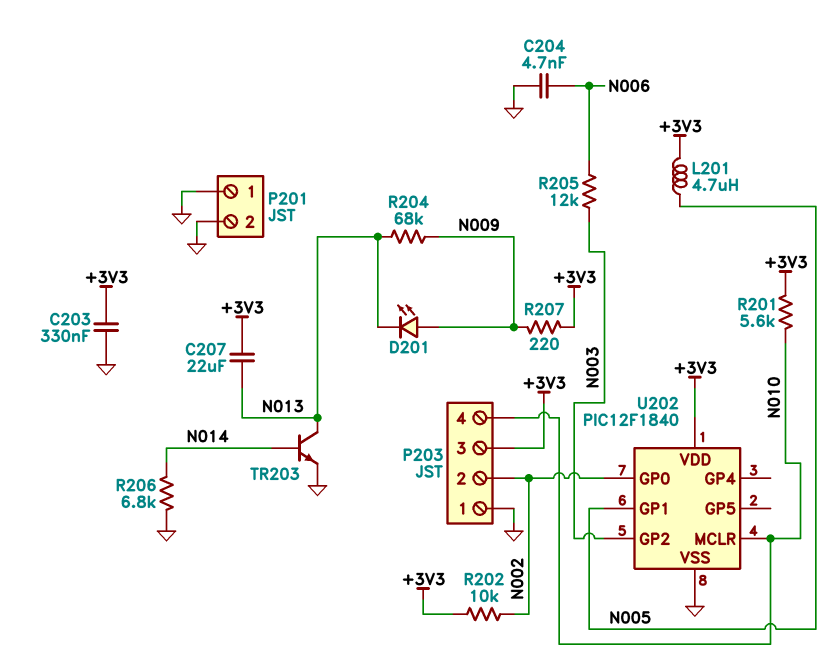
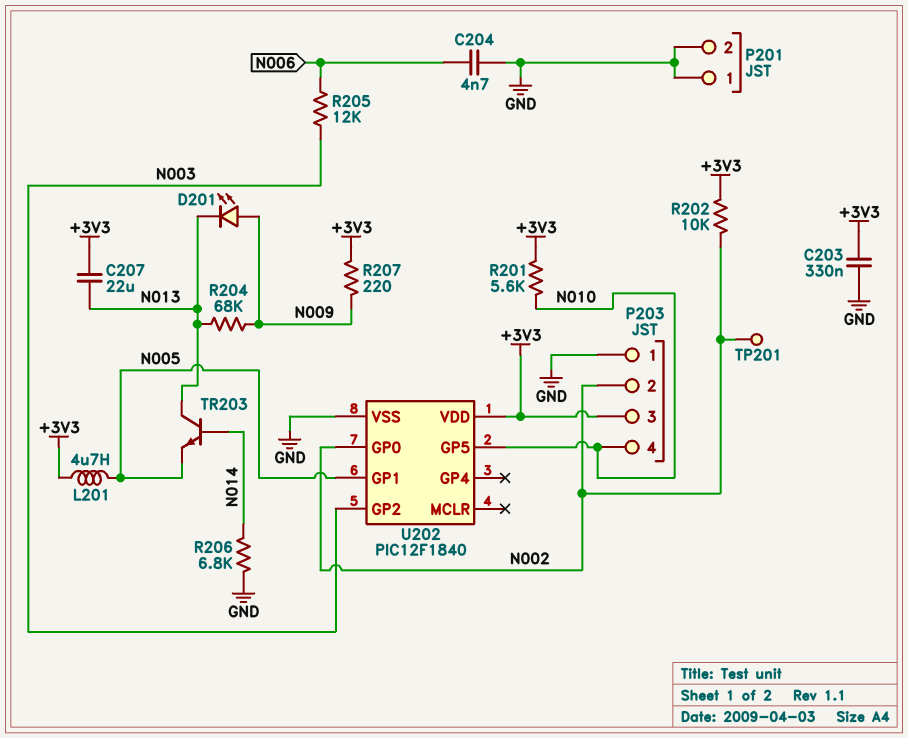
TP201: none -> test point (N002)
TR203: NPN (B N014, C N013, E GND) -> NPN (B N014, C N013, E N005)
U202 pin GP5: none -> N010
U202 pin MCLR: N010 -> none

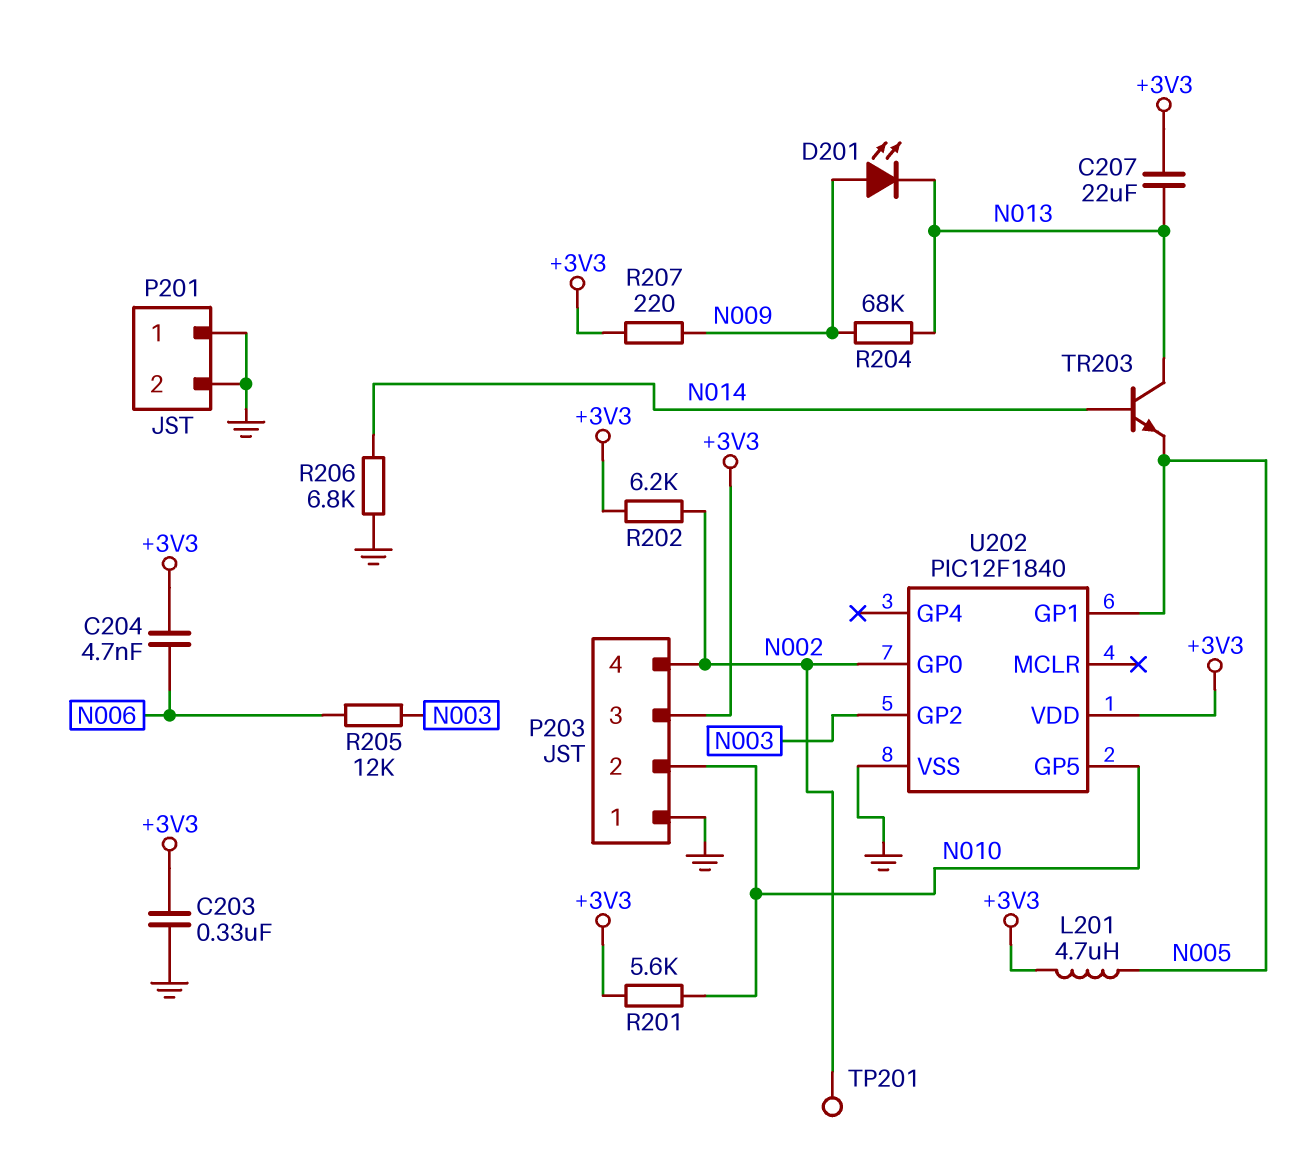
C204: 4.7nF (GND, N006) -> 4.7nF (+3V3, N006)
P203 pin 2: N002 -> N010
P203 pin 4: N010 -> N002
R202: 10k (+3V3, N002) -> 6.2k (+3V3, N002)

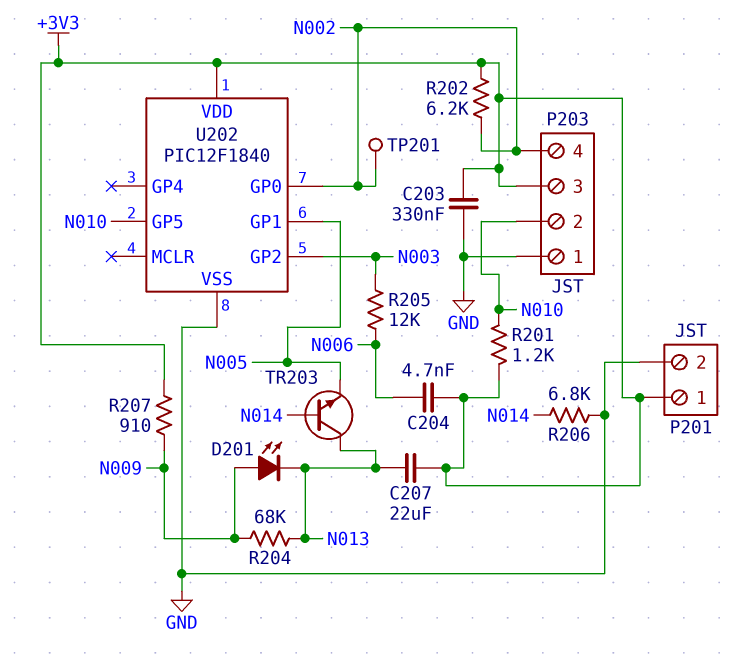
L201: 4.7uH (+3V3, N005) -> none
P201 pin 1: GND -> +3V3
R201: 5.6k (+3V3, N010) -> 1.2k (+3V3, N010)
R207: 220 (+3V3, N009) -> 910 (+3V3, N009)

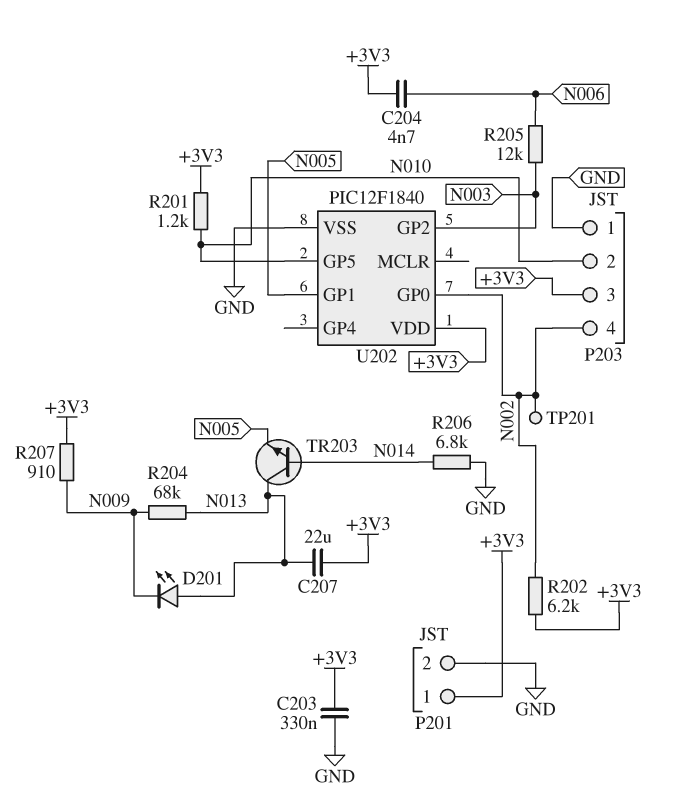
D201: LED (A N009, K N013) -> LED (A N013, K N009)

